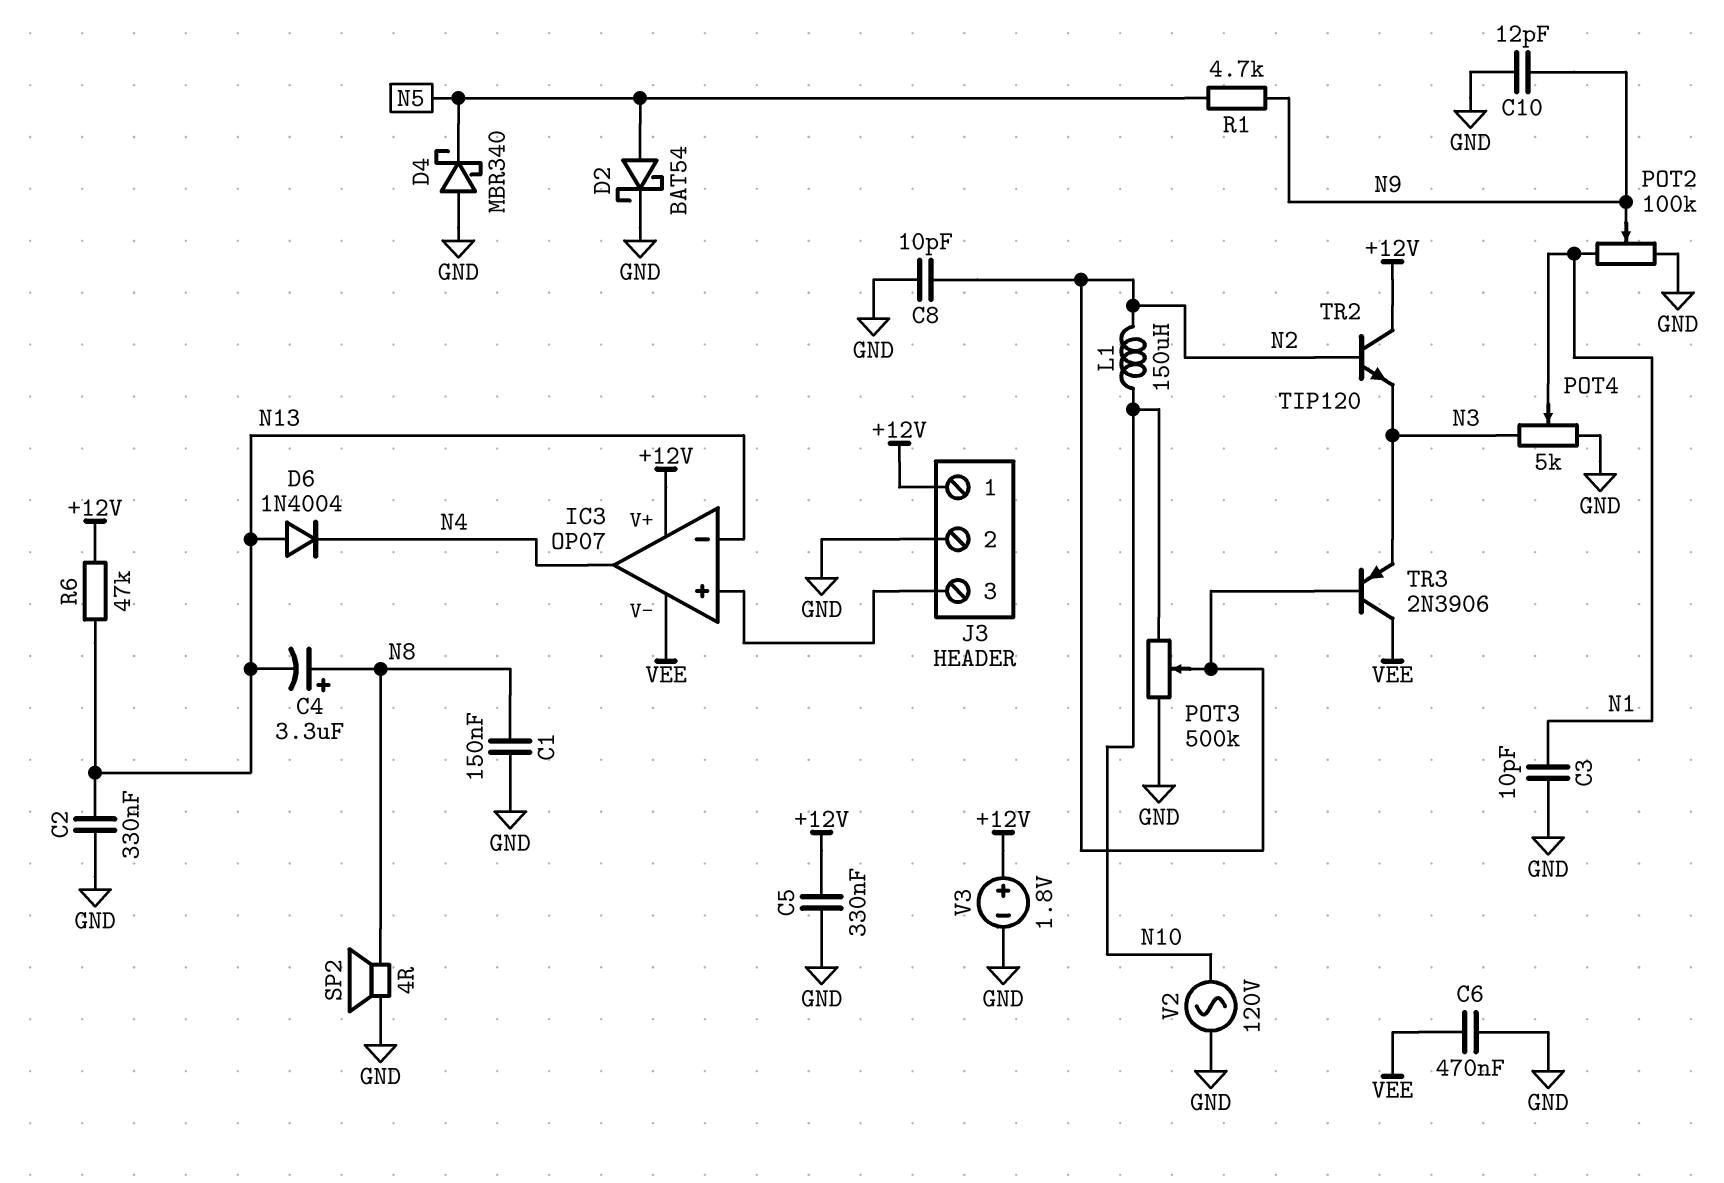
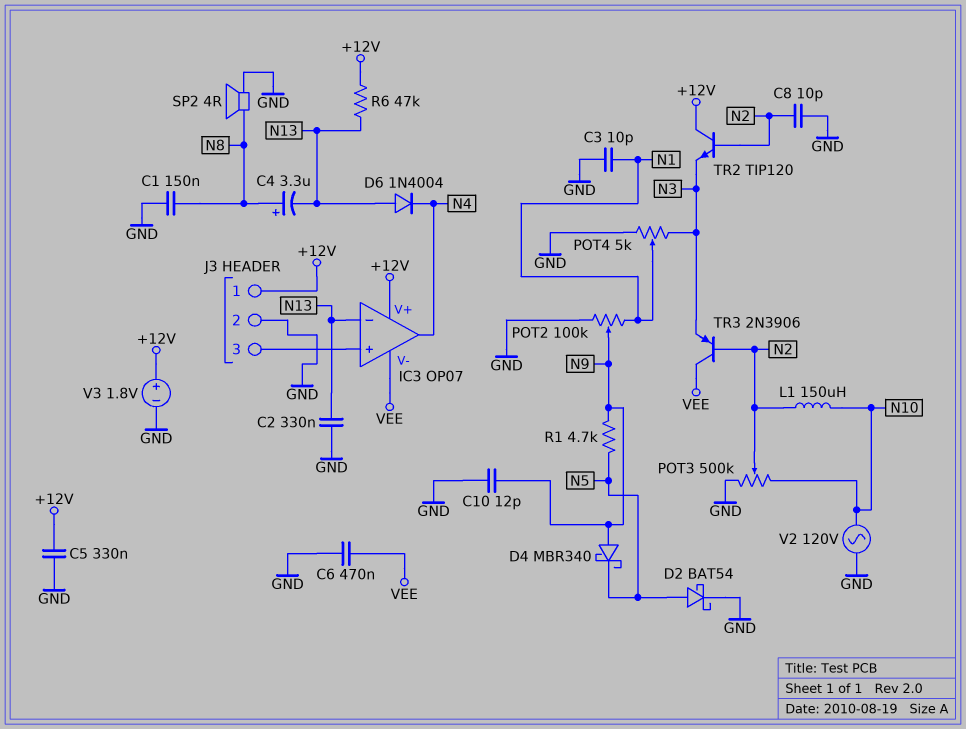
D4: schottky MBR340 (A GND, K N5) -> schottky MBR340 (A N9, K N5)

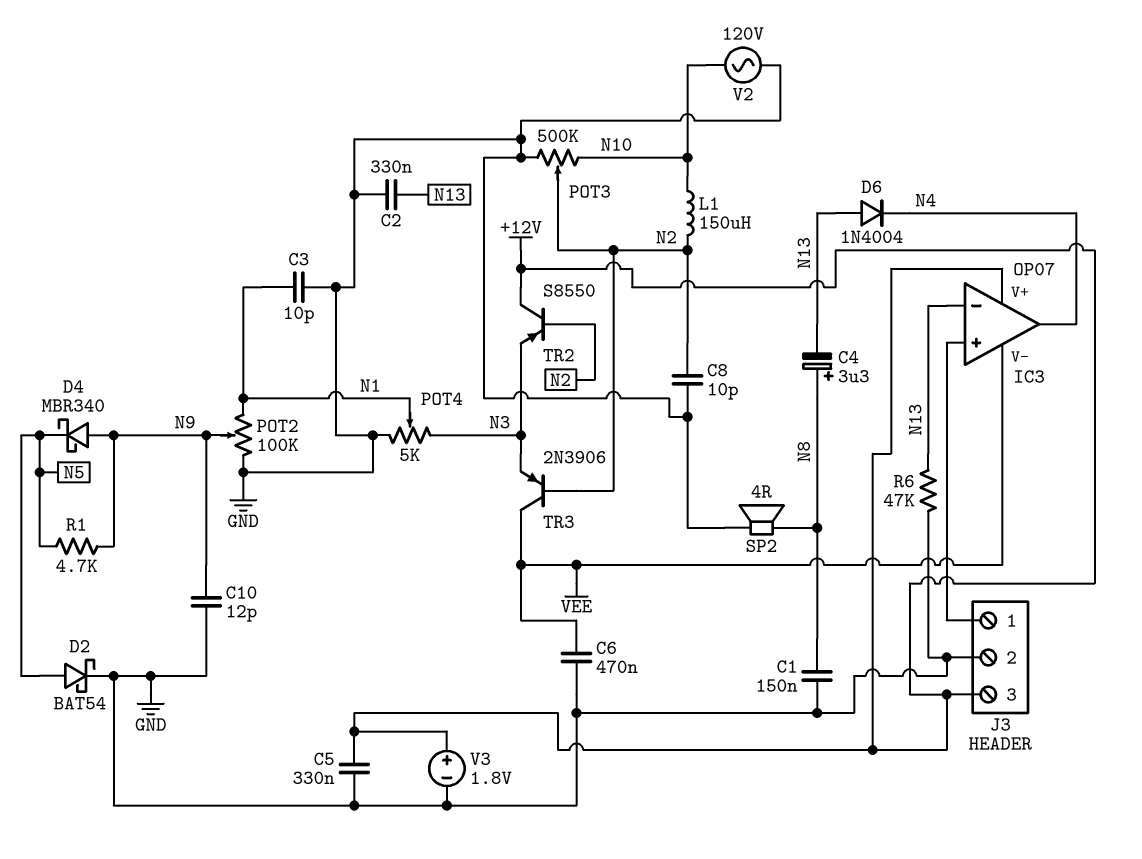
J3 pin 1: +12V -> IC3/in+
J3 pin 3: IC3/in+ -> +12V
R6: 47k (+12V, N13) -> 47k (GND, N13)
TR2: NPN TIP120 (B N2, C +12V, E N3) -> PNP S8550 (B N2, C +12V, E N3)

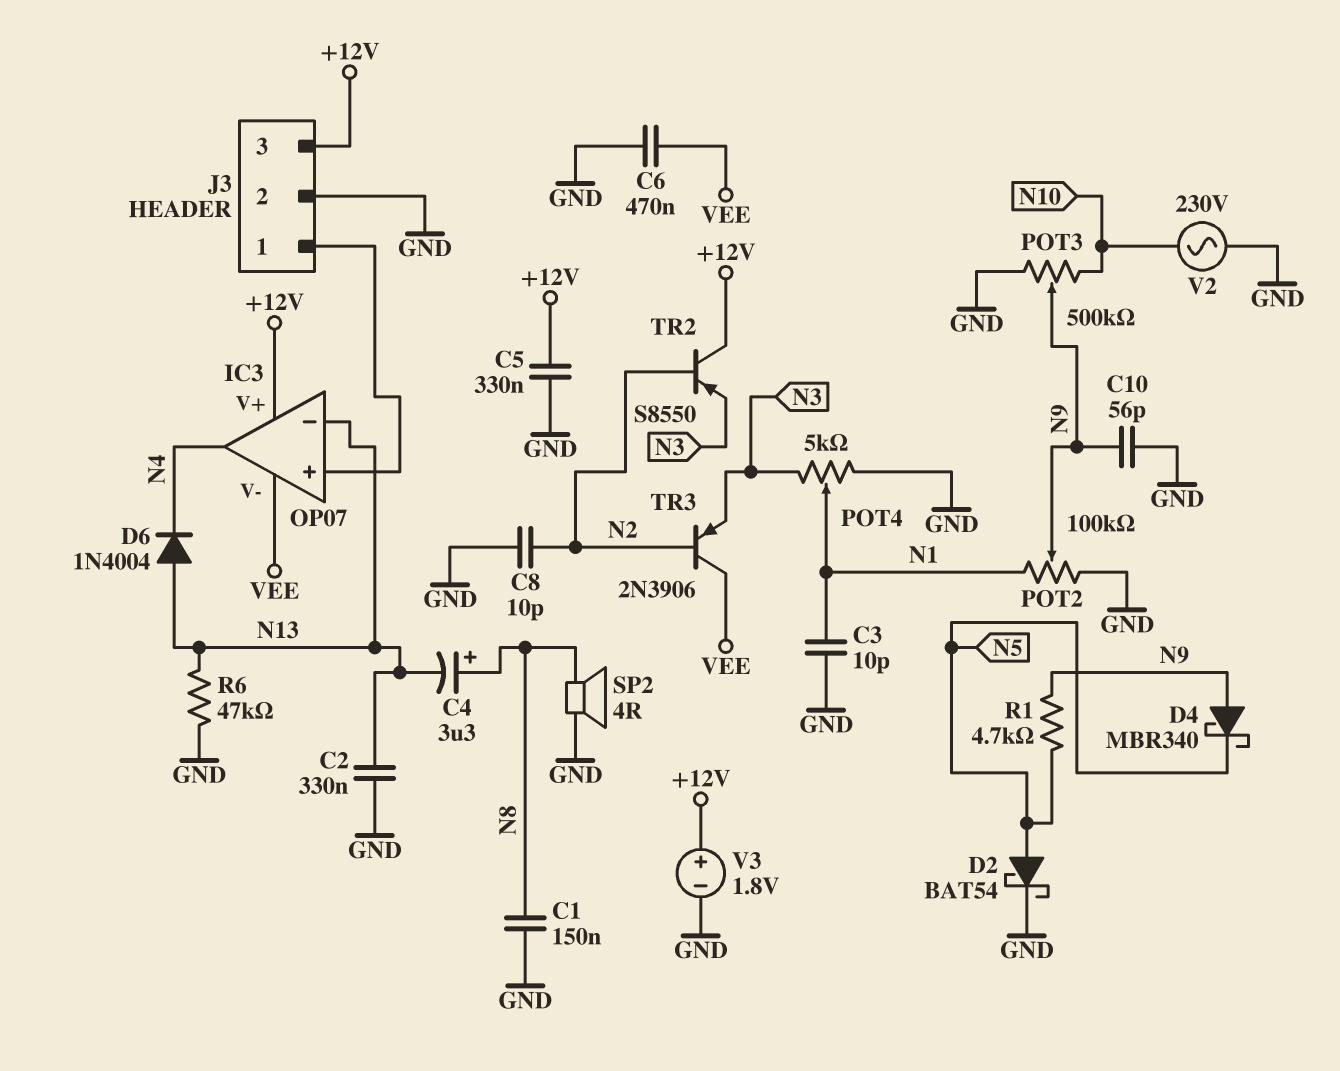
C10: 12pF (GND, N9) -> 56pF (GND, N9)
L1: 150uH (N2, N10) -> none
POT3: 500k (GND, N10, wiper N2) -> 500k (GND, N10, wiper N9)
V2: AC 120V (GND, N10) -> AC 230V (GND, N10)

